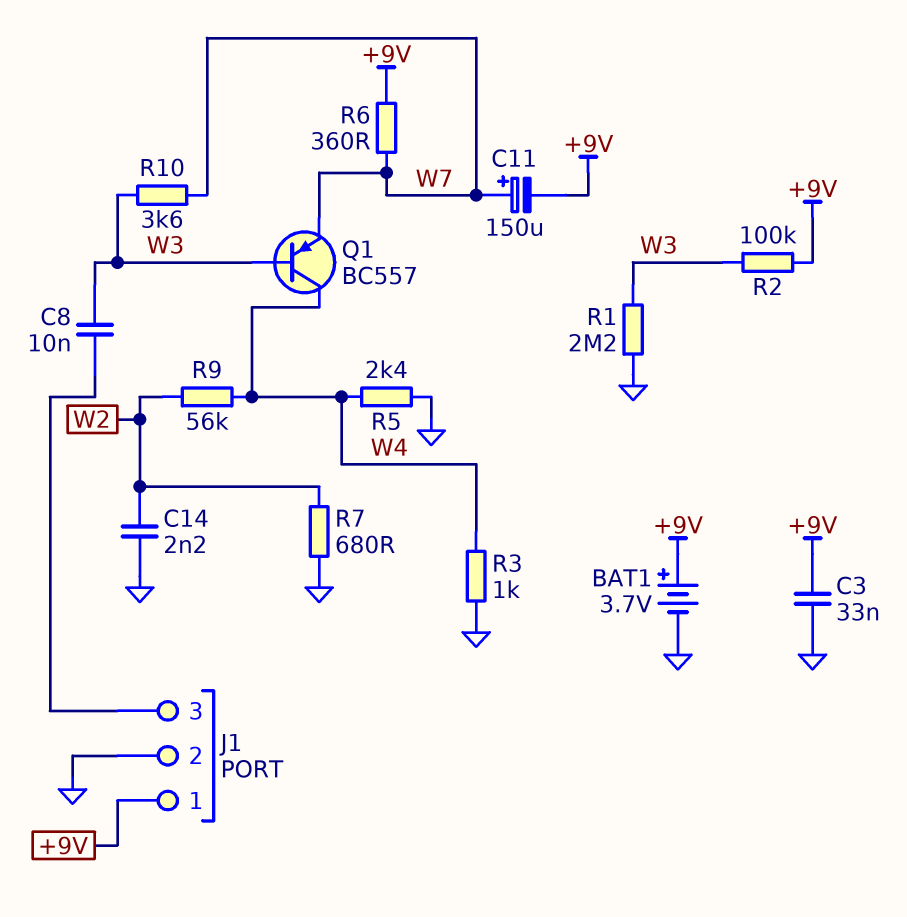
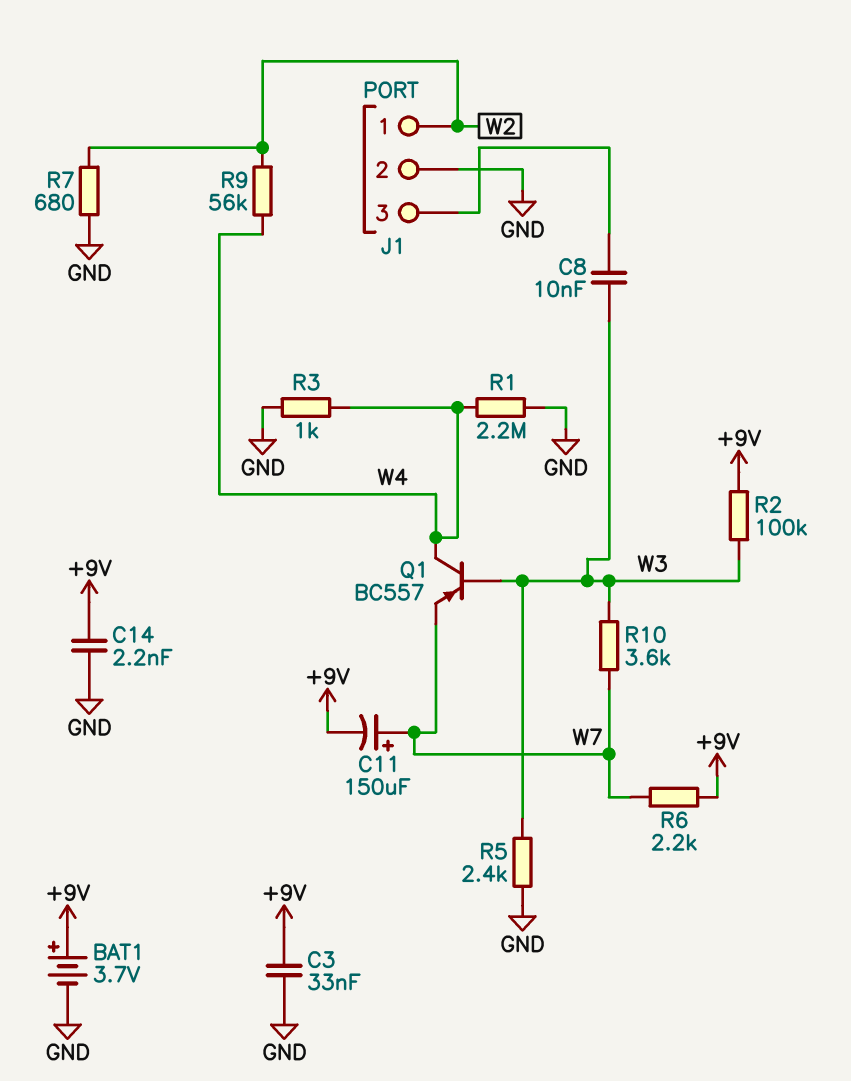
C14: 2.2nF (GND, W2) -> 2.2nF (+9V, GND)
J1 pin 1: +9V -> W2
R1: 2.2M (GND, W3) -> 2.2M (GND, W4)
R5: 2.4k (GND, W4) -> 2.4k (GND, W3)
R6: 360 (+9V, W7) -> 2.2k (+9V, W7)

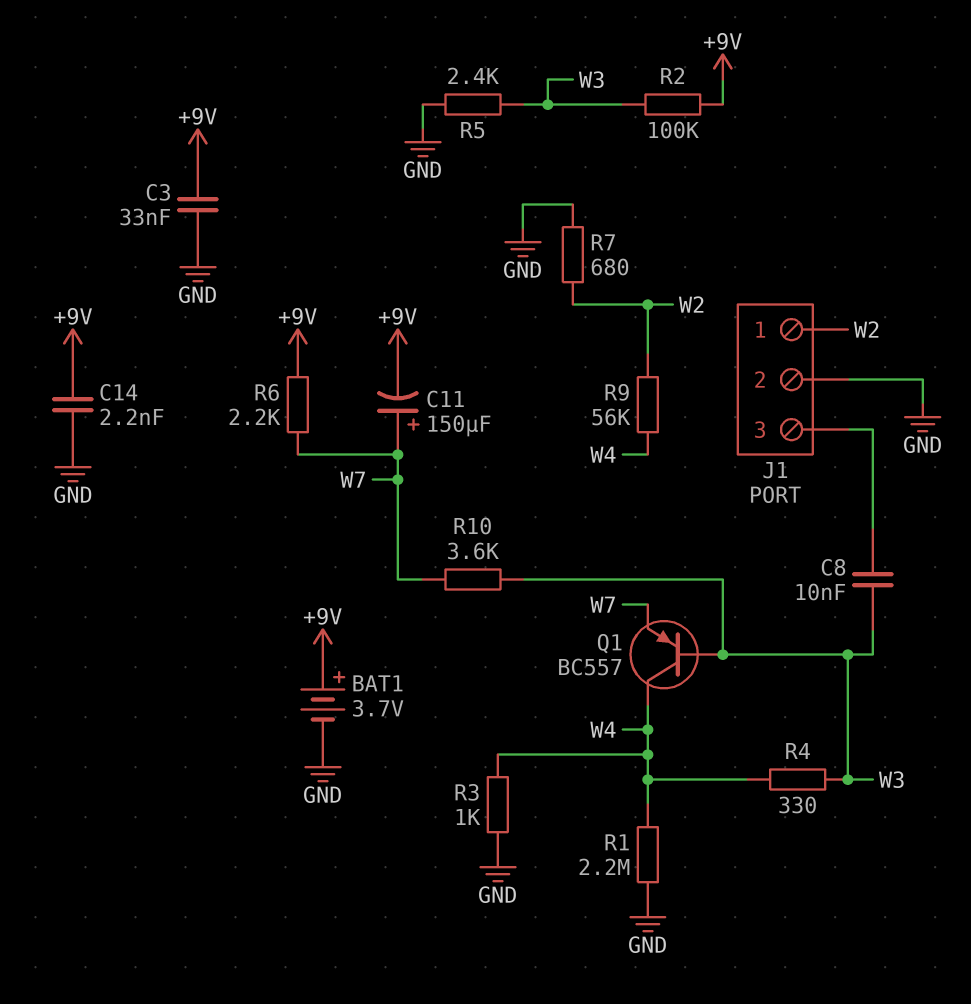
R4: none -> 330 (W3, W4)

